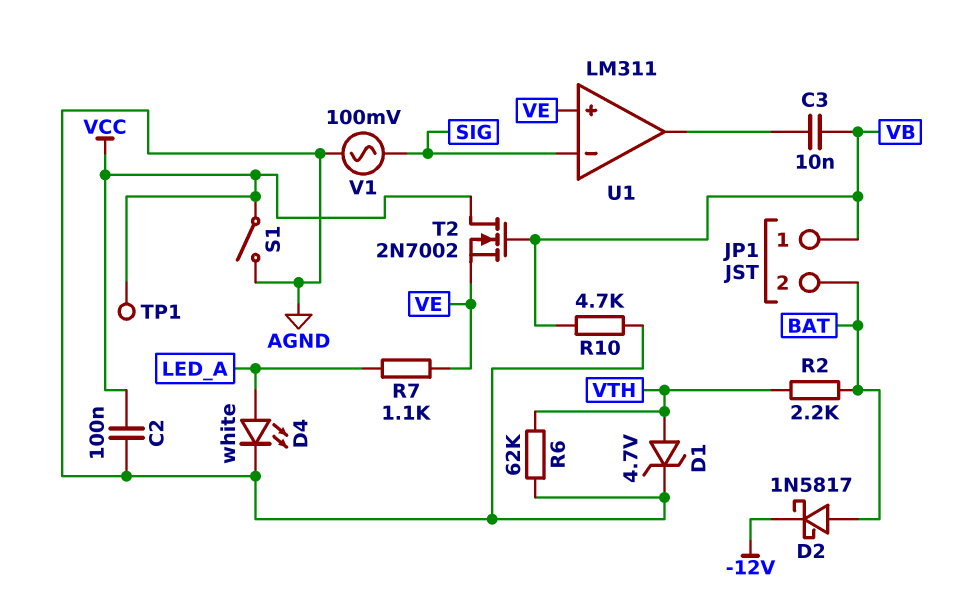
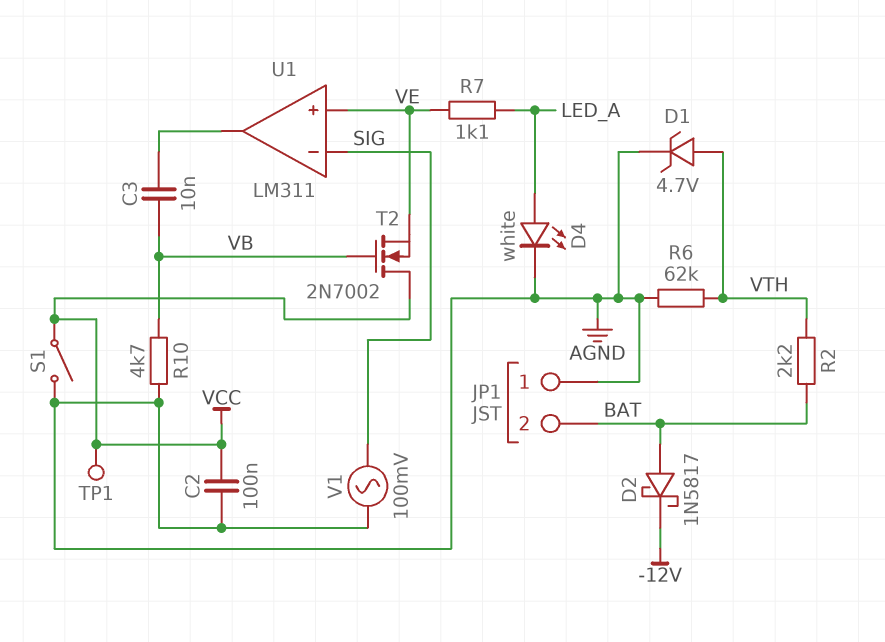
JP1 pin 1: VB -> AGND

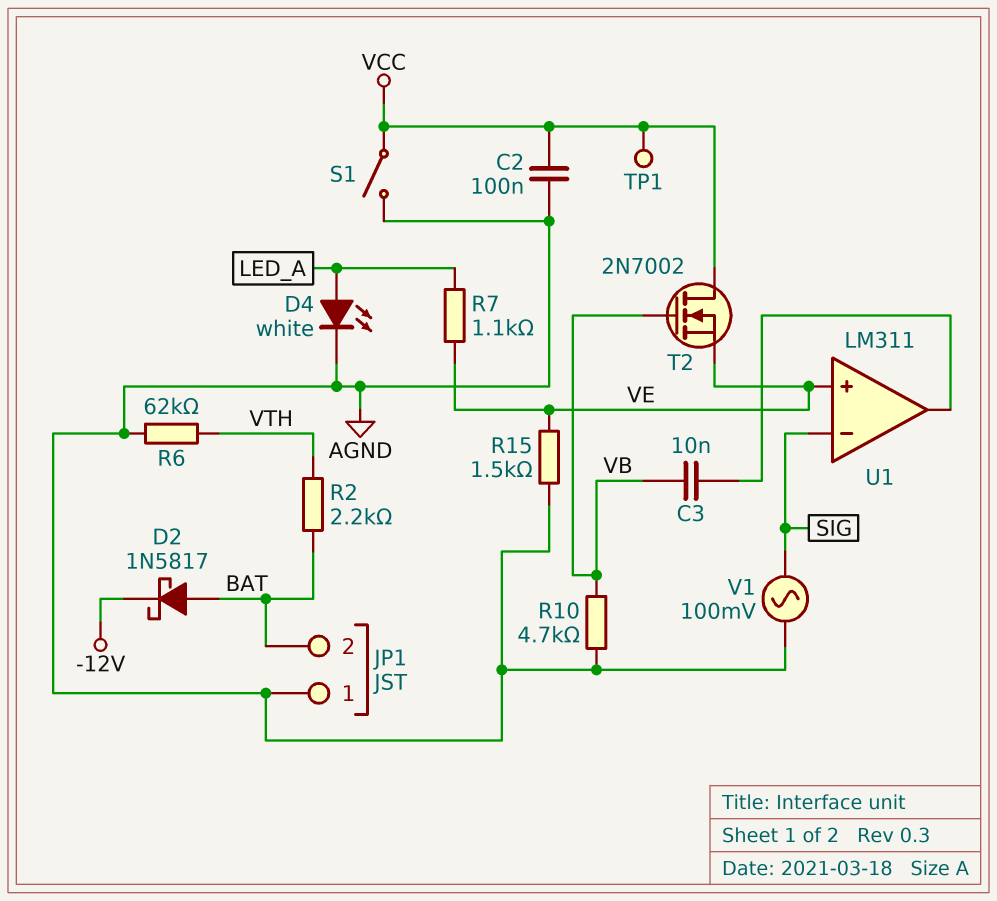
D1: zener 4.7V (A VTH, K AGND) -> none
R15: none -> 1.5k (AGND, VE)

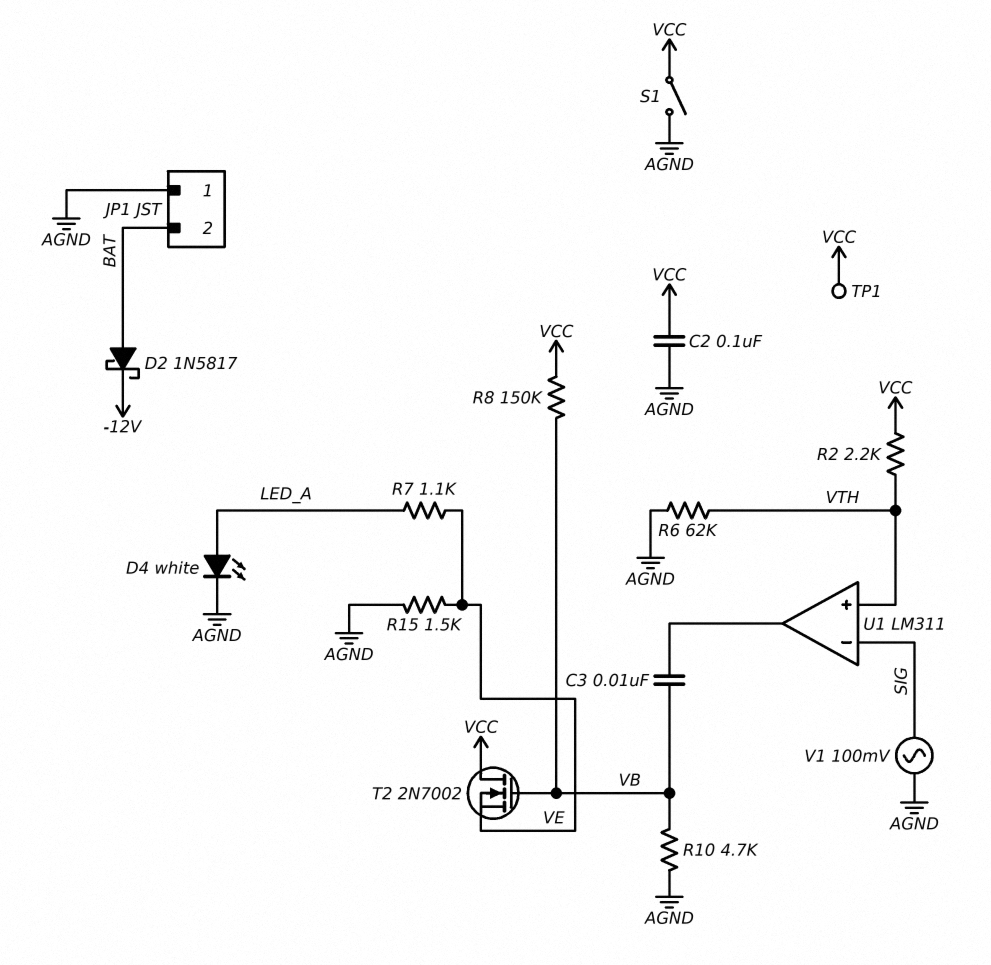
R2: 2.2k (BAT, VTH) -> 2.2k (VCC, VTH)
R8: none -> 150k (VB, VCC)
U1 pin in+: VE -> VTH

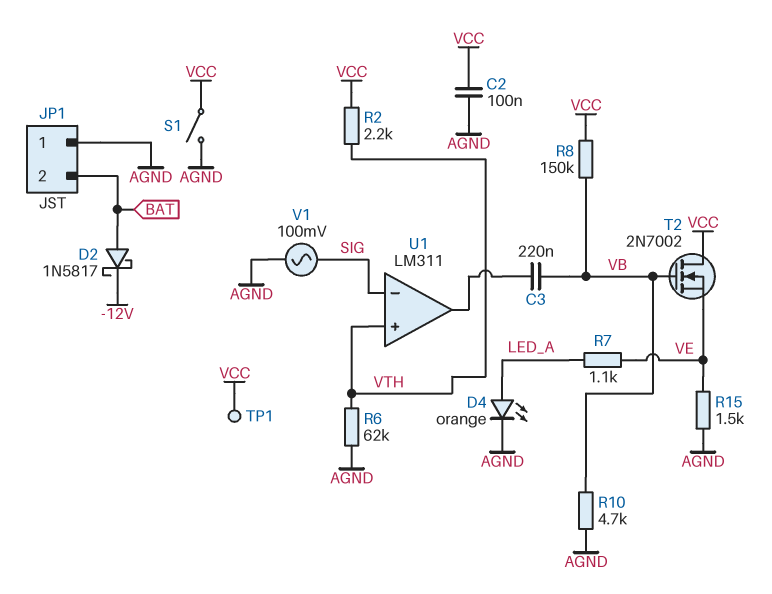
C3: 10nF (U1/out, VB) -> 220nF (U1/out, VB)
D4: LED white (A LED_A, K AGND) -> LED orange (A LED_A, K AGND)

